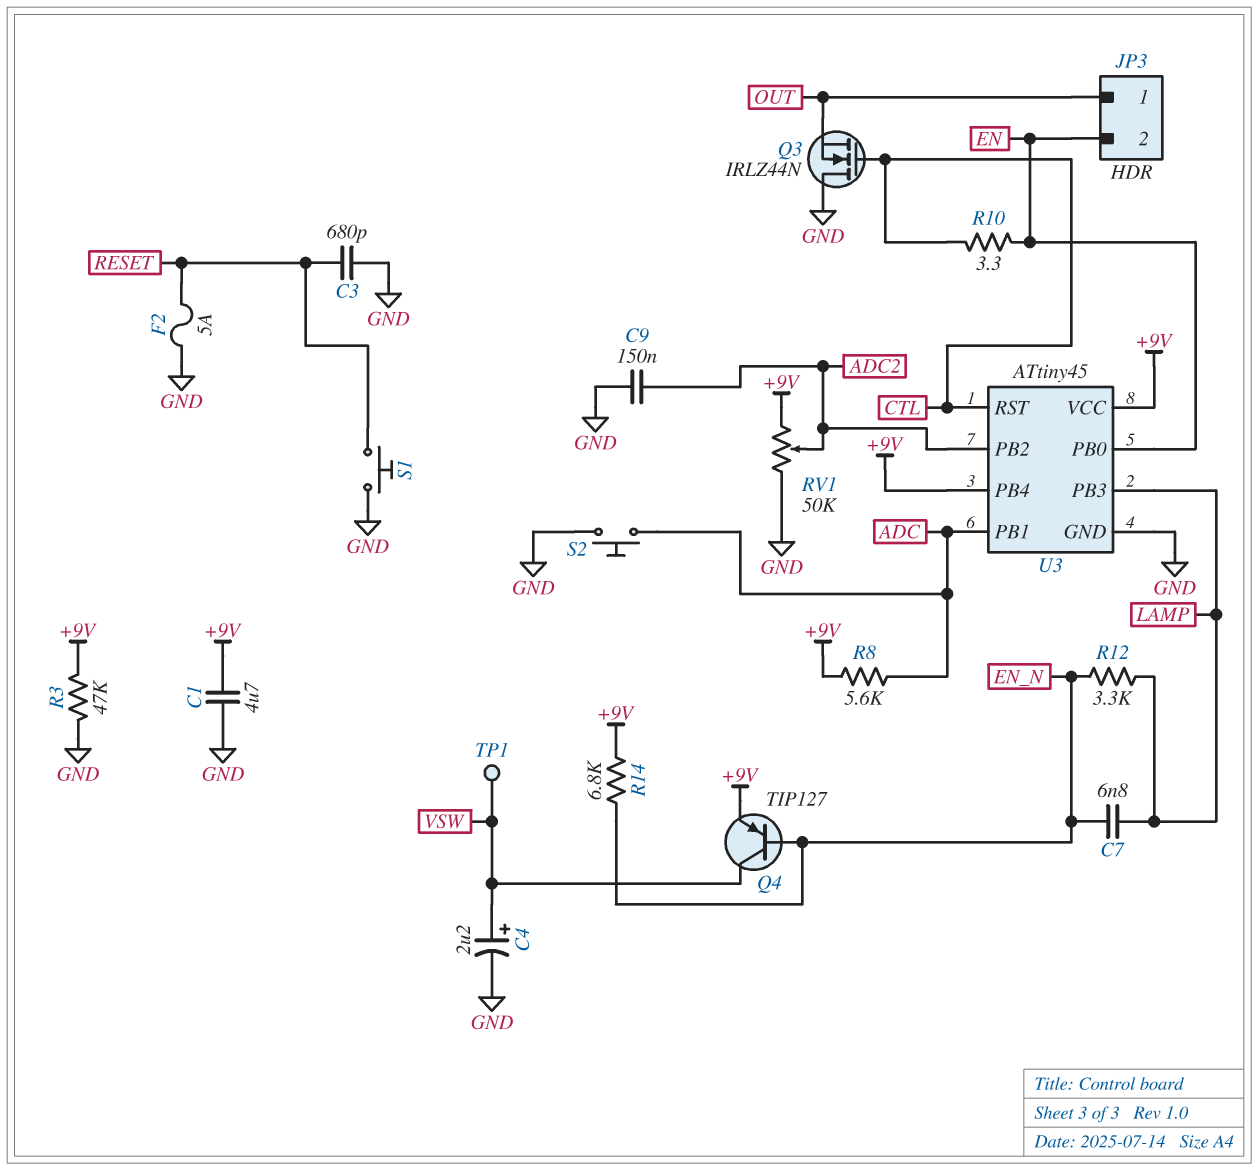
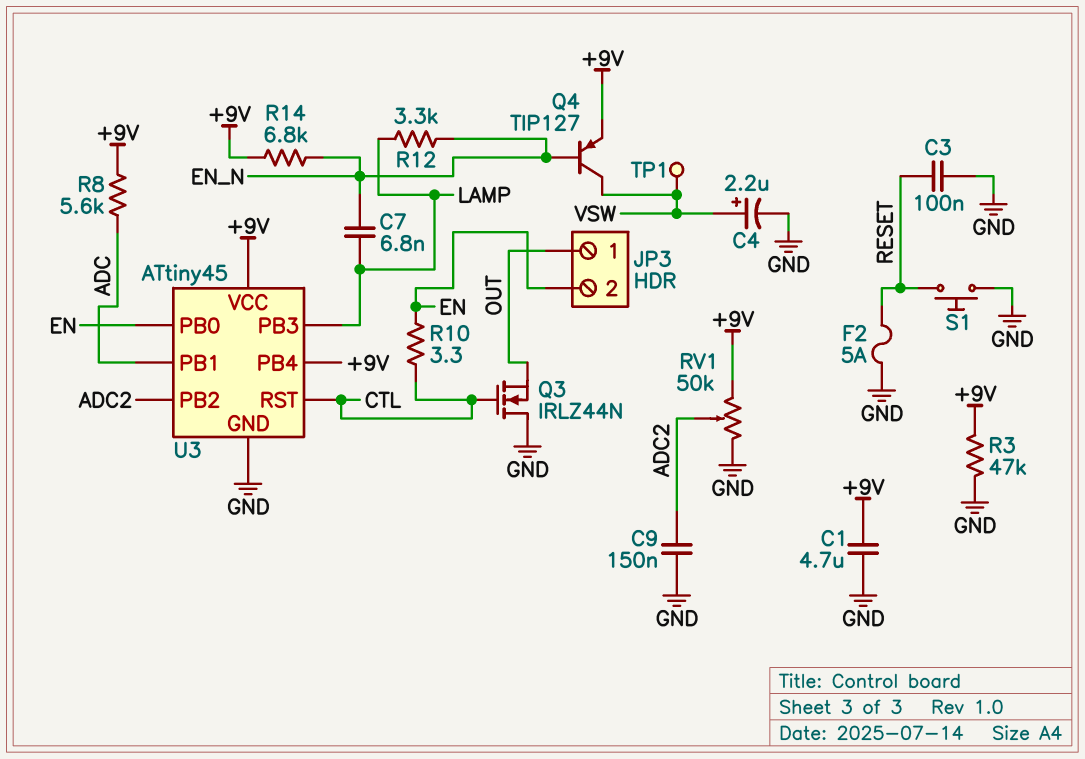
C3: 680pF (GND, RESET) -> 100nF (GND, RESET)
S2: button (ADC, GND) -> none

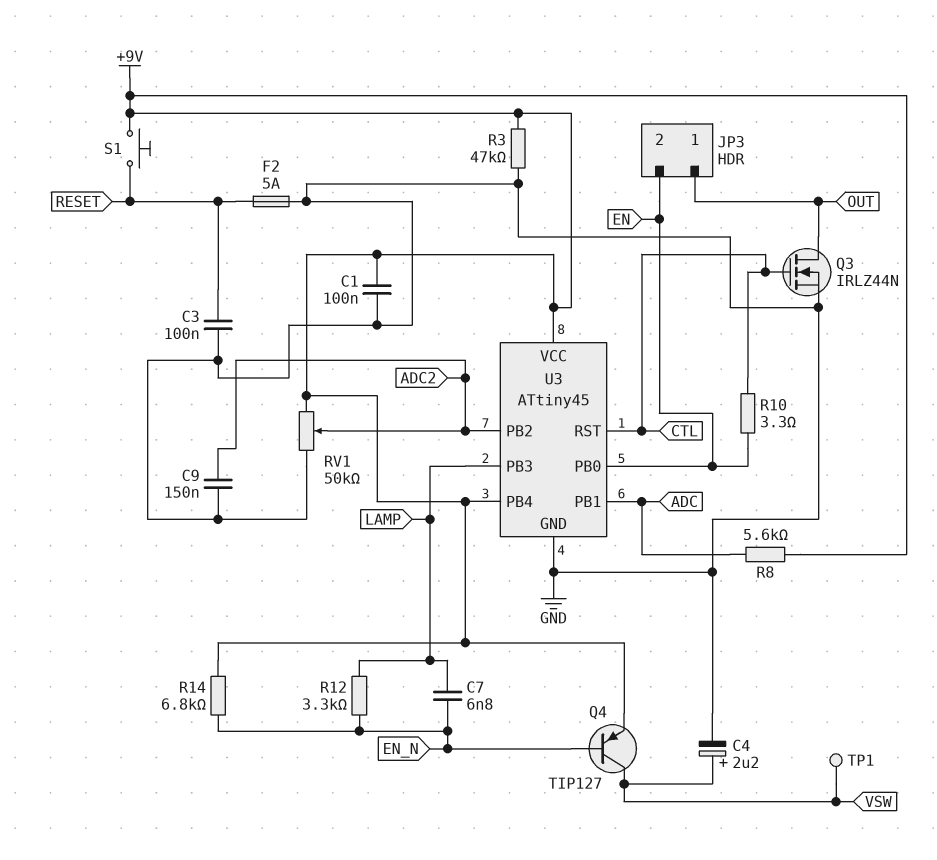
C1: 4.7uF (+9V, GND) -> 100nF (+9V, GND)
Q3: NMOS IRLZ44N (G CTL, D GND, S OUT) -> NMOS IRLZ44N (G CTL, D OUT, S GND)
S1: button (GND, RESET) -> button (+9V, RESET)

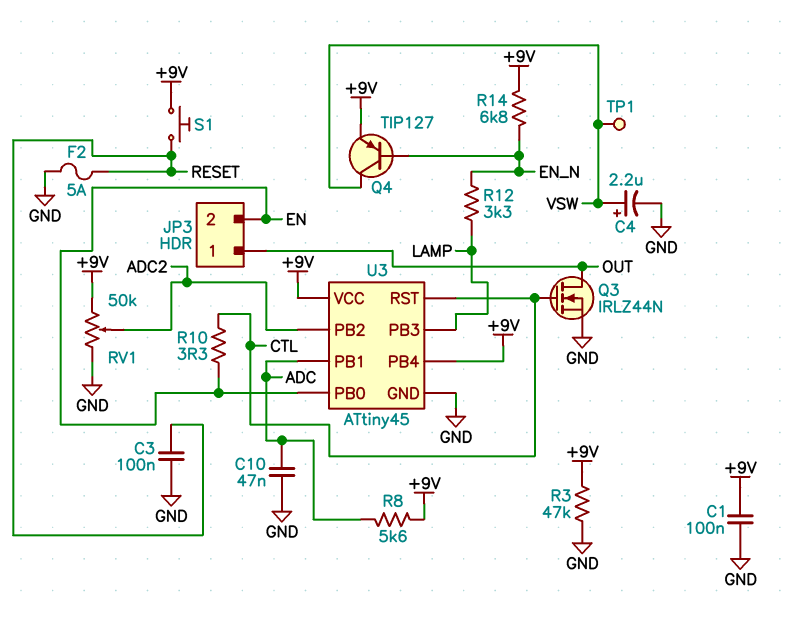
C7: 6.8nF (EN_N, LAMP) -> none
C9: 150nF (ADC2, GND) -> none
C10: none -> 47nF (ADC, GND)

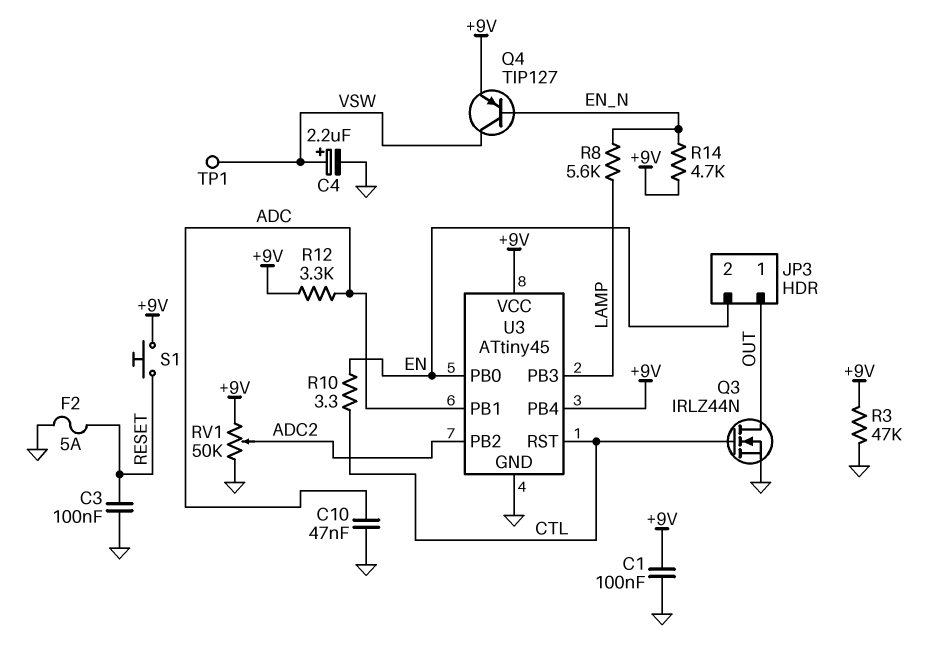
R8: 5.6k (+9V, ADC) -> 5.6k (EN_N, LAMP)
R12: 3.3k (EN_N, LAMP) -> 3.3k (+9V, ADC)
R14: 6.8k (+9V, EN_N) -> 4.7k (+9V, EN_N)

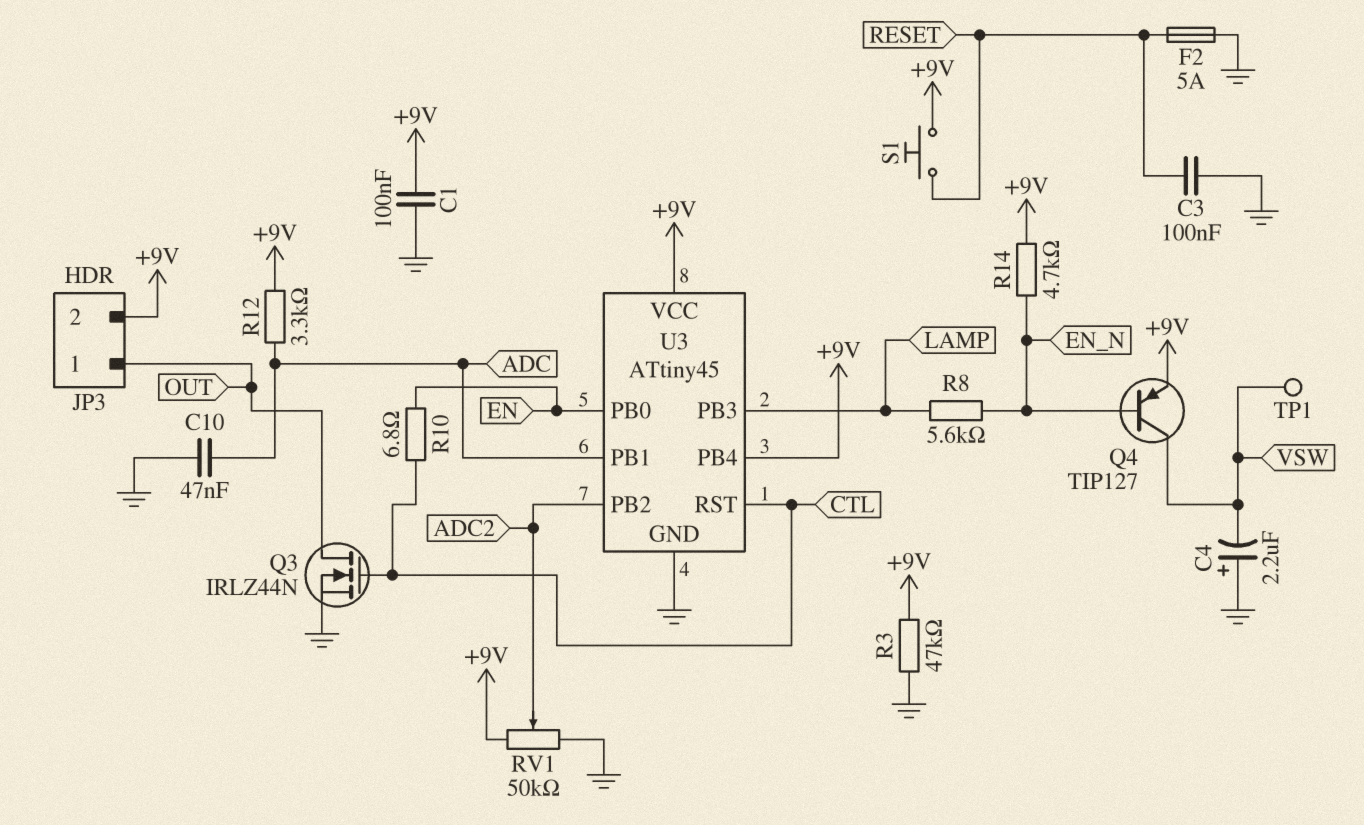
C4: 2.2uF (plus VSW, minus GND) -> 2.2uF (plus GND, minus VSW)
JP3 pin 2: EN -> +9V
R10: 3.3 (CTL, EN) -> 6.8 (CTL, EN)

